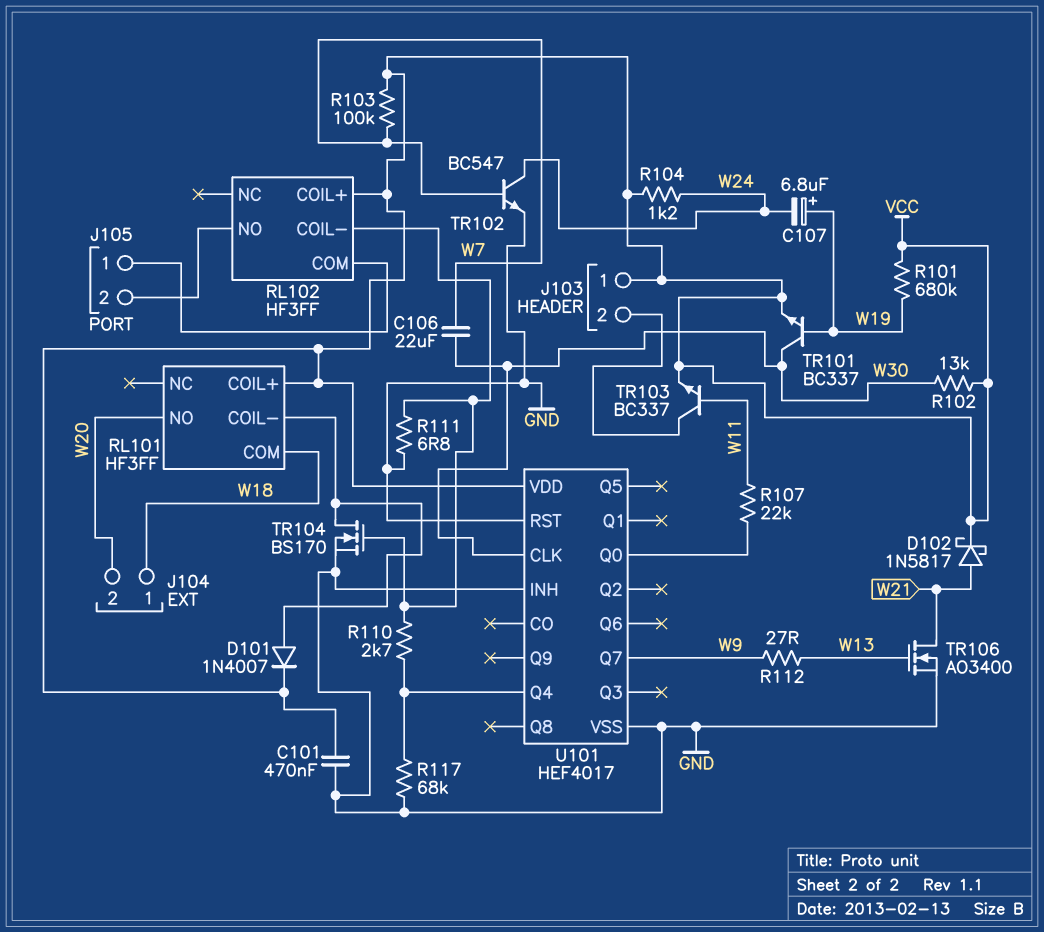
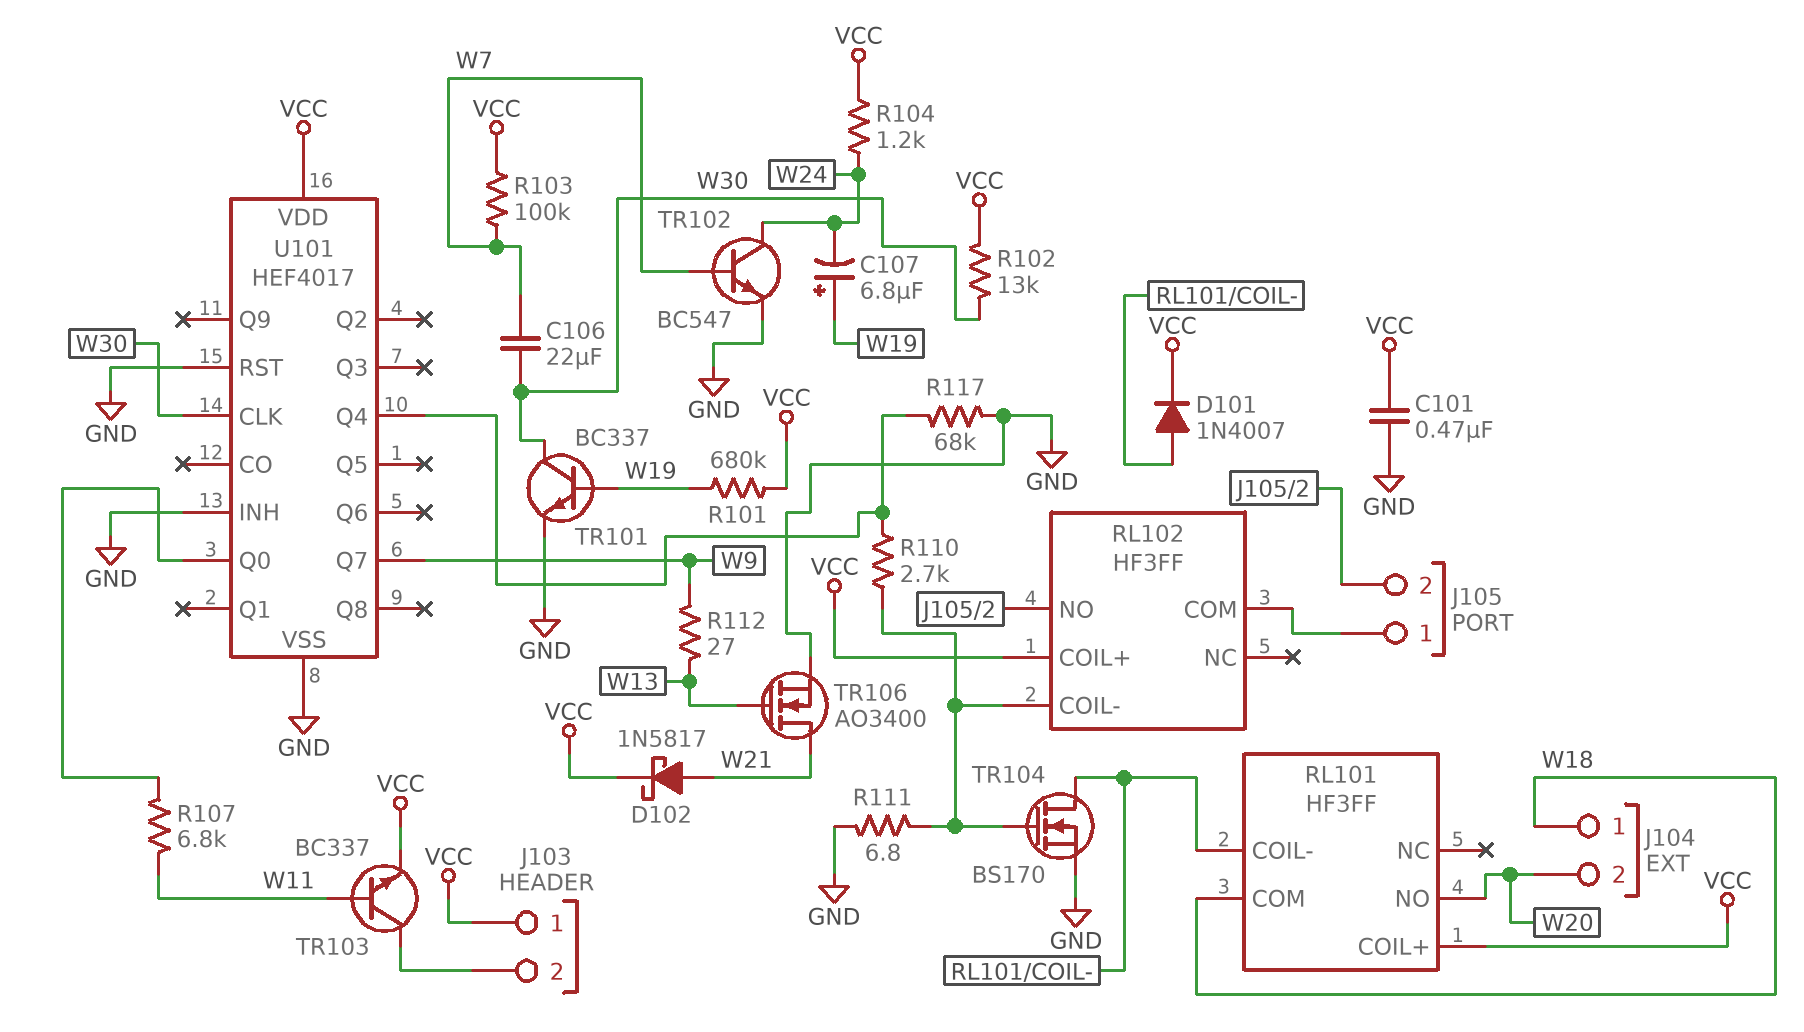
R107: 22k (U101/Q0, W11) -> 6.8k (U101/Q0, W11)
TR101: NPN BC337 (B W19, C W30, E VCC) -> NPN BC337 (B W19, C W30, E GND)

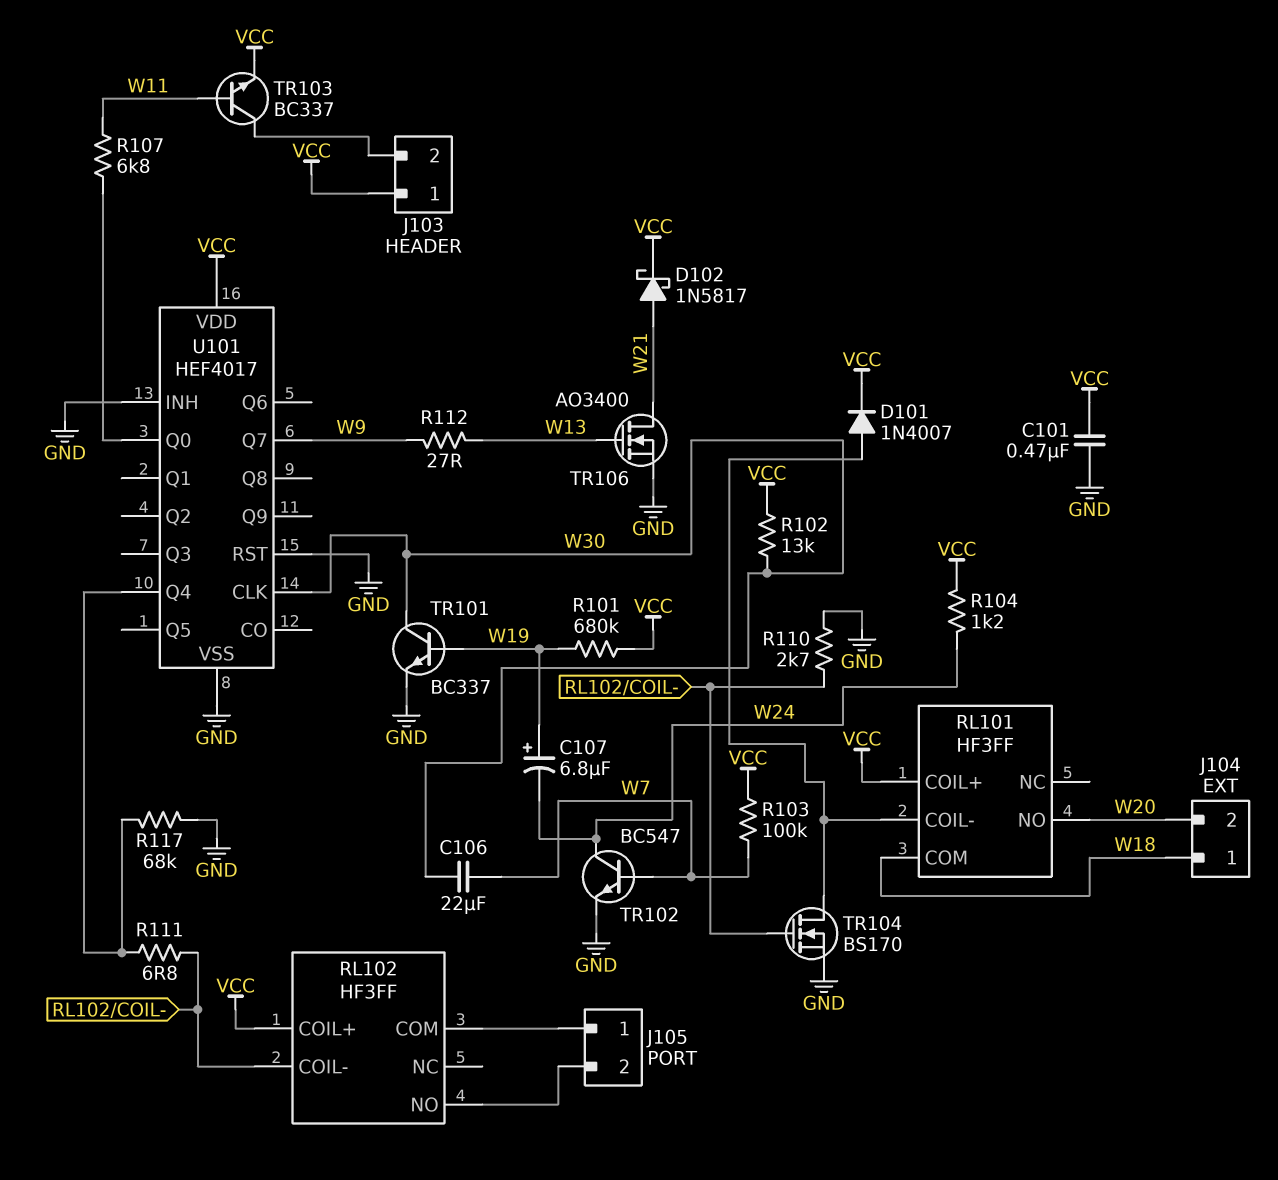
R110: 2.7k (RL102/COIL-, U101/Q4) -> 2.7k (GND, RL102/COIL-)
R111: 6.8 (GND, RL102/COIL-) -> 6.8 (RL102/COIL-, U101/Q4)

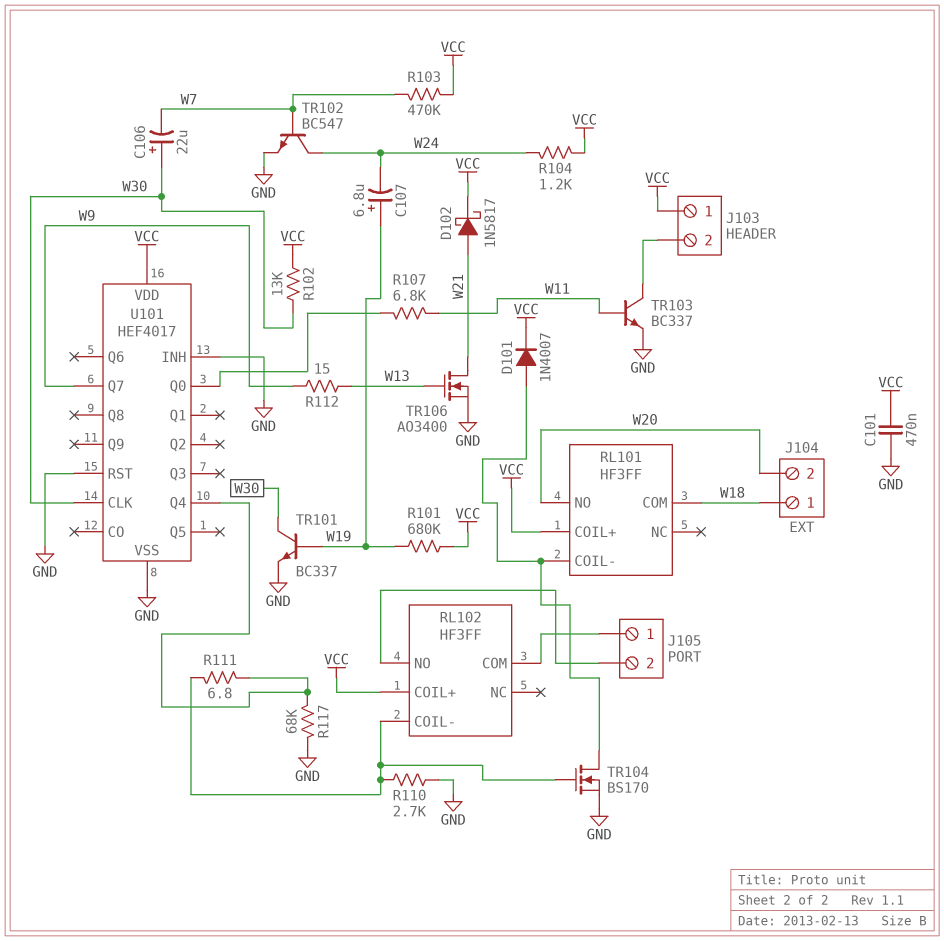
C106: 22uF (W7, W30) -> 22uF (plus W30, minus W7)
R103: 100k (VCC, W7) -> 470k (VCC, W7)
R112: 27 (W9, W13) -> 15 (W9, W13)
TR103: NPN BC337 (B W11, C J103/2, E VCC) -> NPN BC337 (B W11, C J103/2, E GND)

